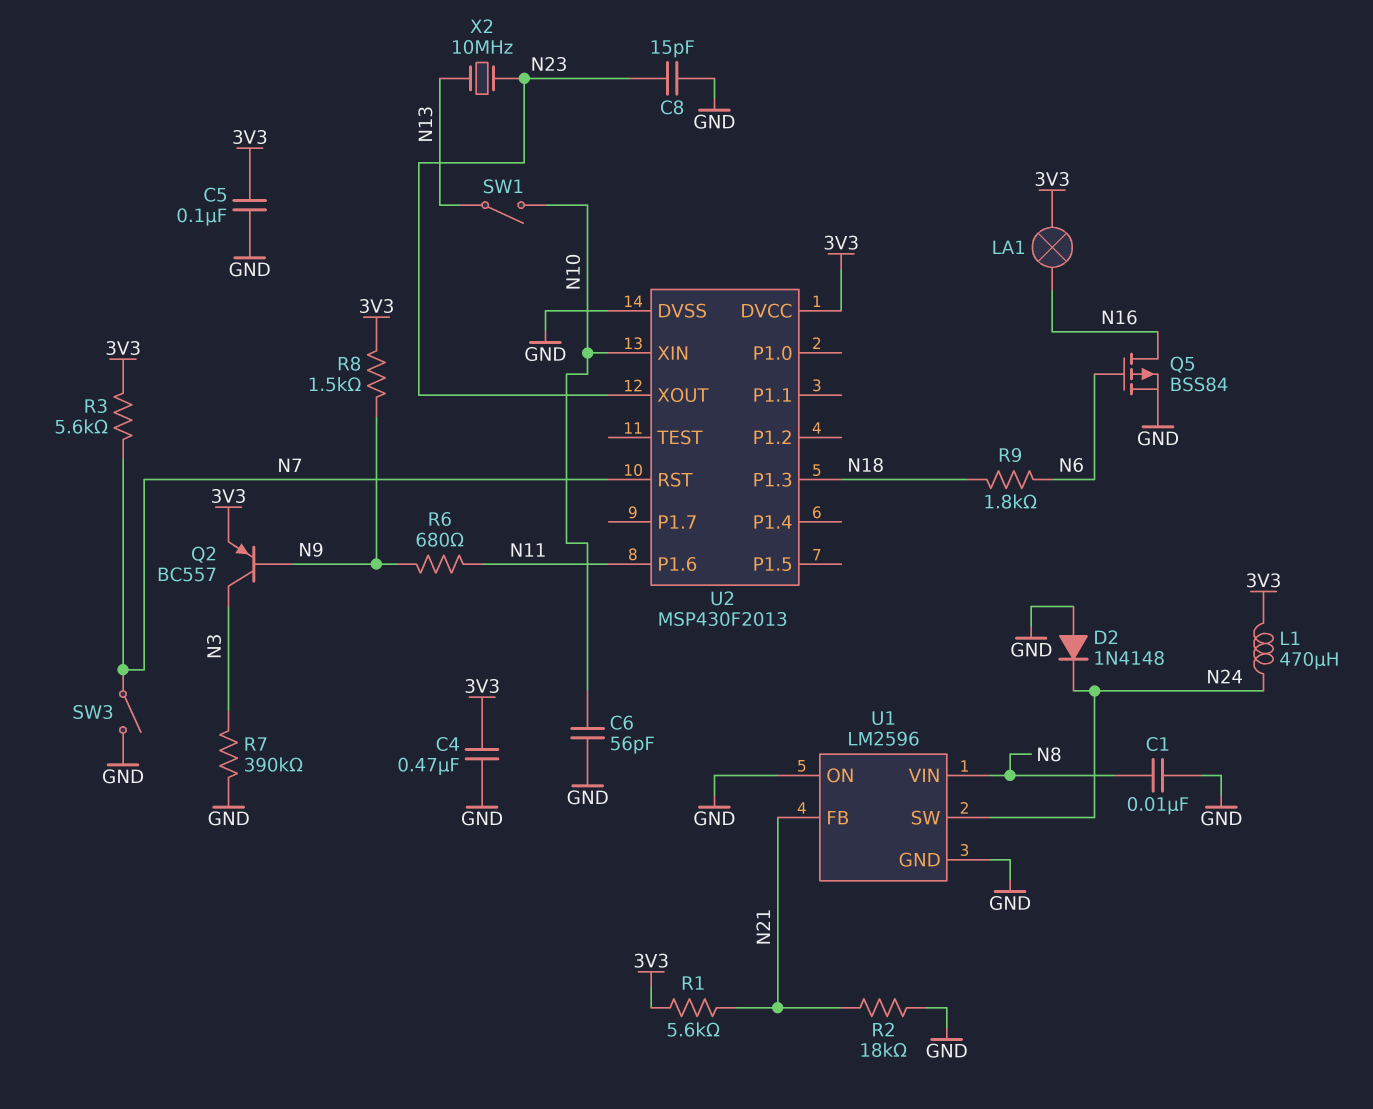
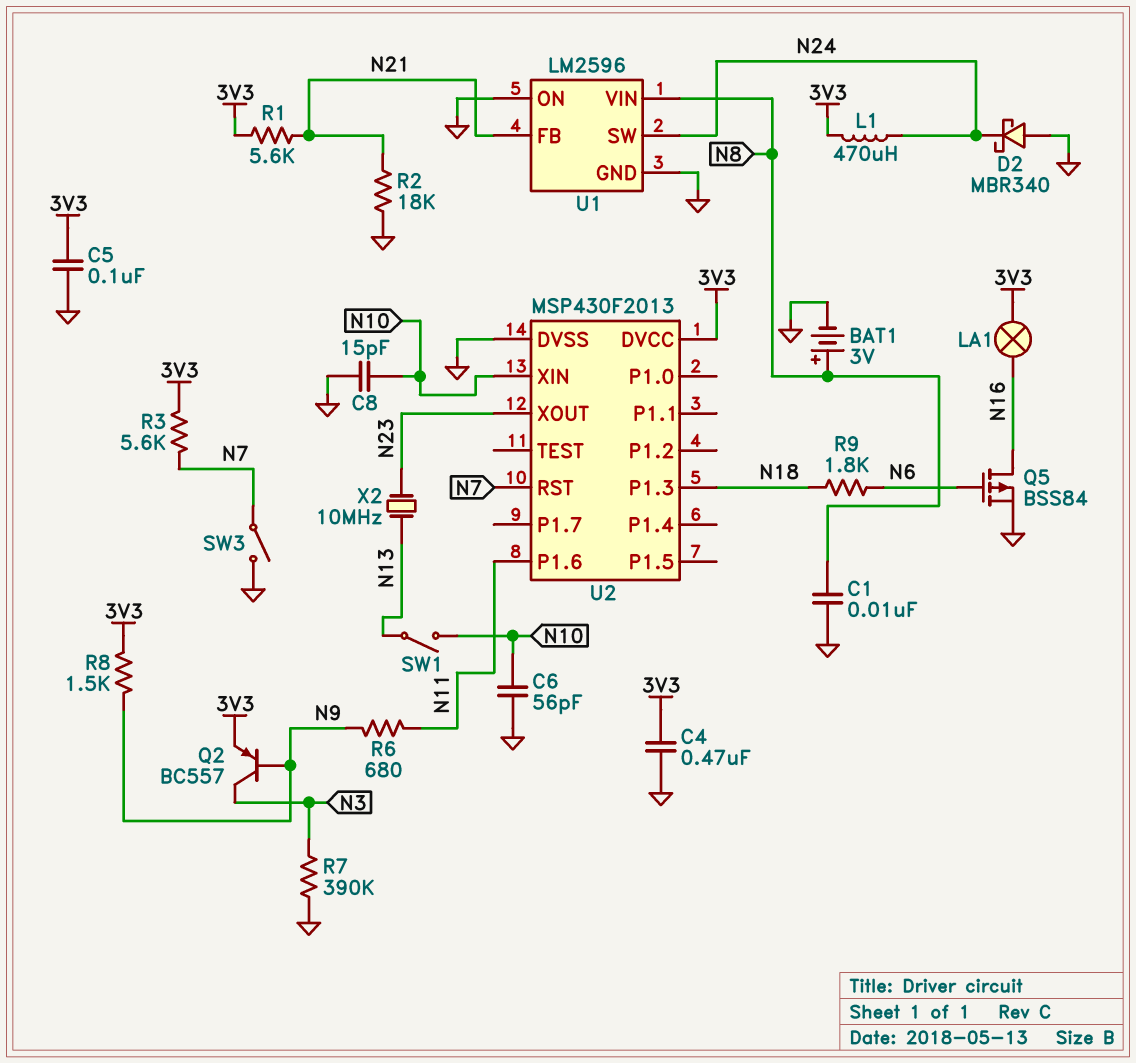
BAT1: none -> 3V (plus N8, minus GND)
C8: 15pF (GND, N23) -> 15pF (GND, N10)
D2: diode 1N4148 (A GND, K N24) -> schottky MBR340 (A GND, K N24)

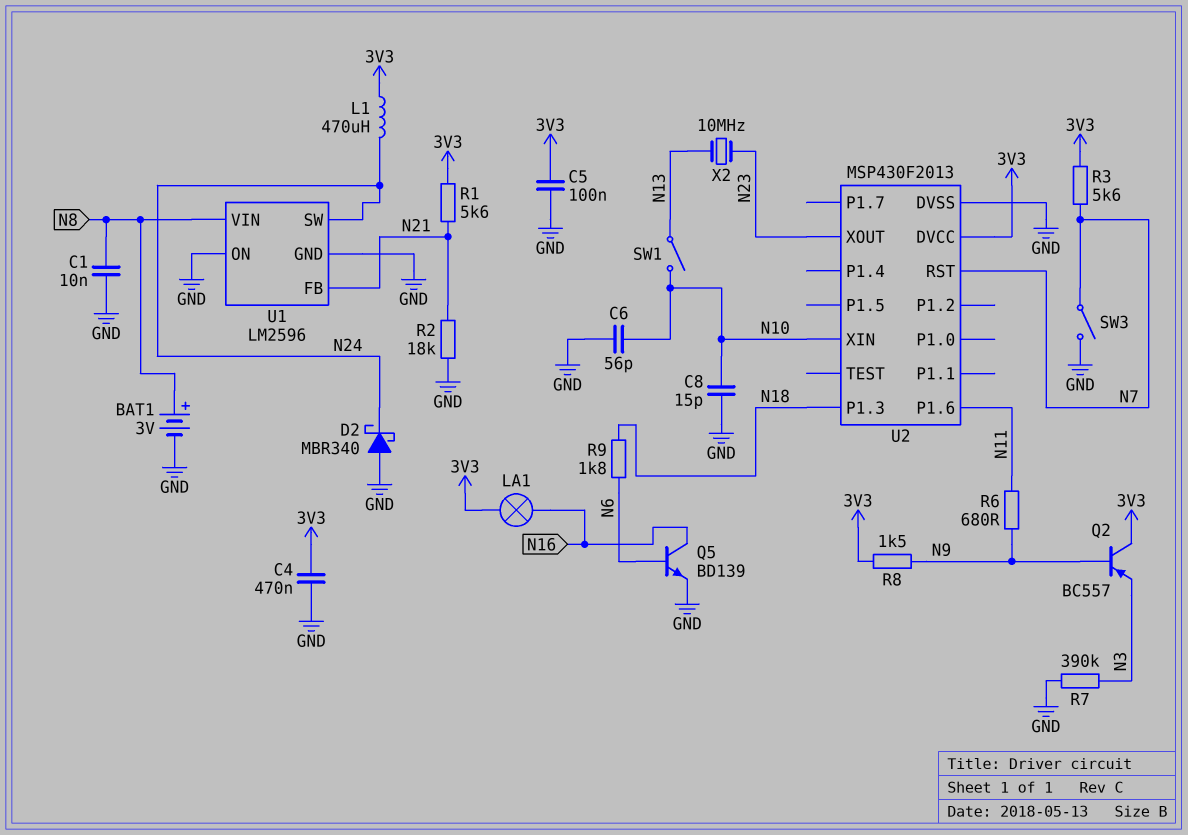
Q2: PNP BC557 (B N9, C N3, E 3V3) -> PNP BC557 (B N9, C 3V3, E N3)
Q5: PMOS BSS84 (G N6, D N16, S GND) -> NPN BD139 (B N6, C N16, E GND)

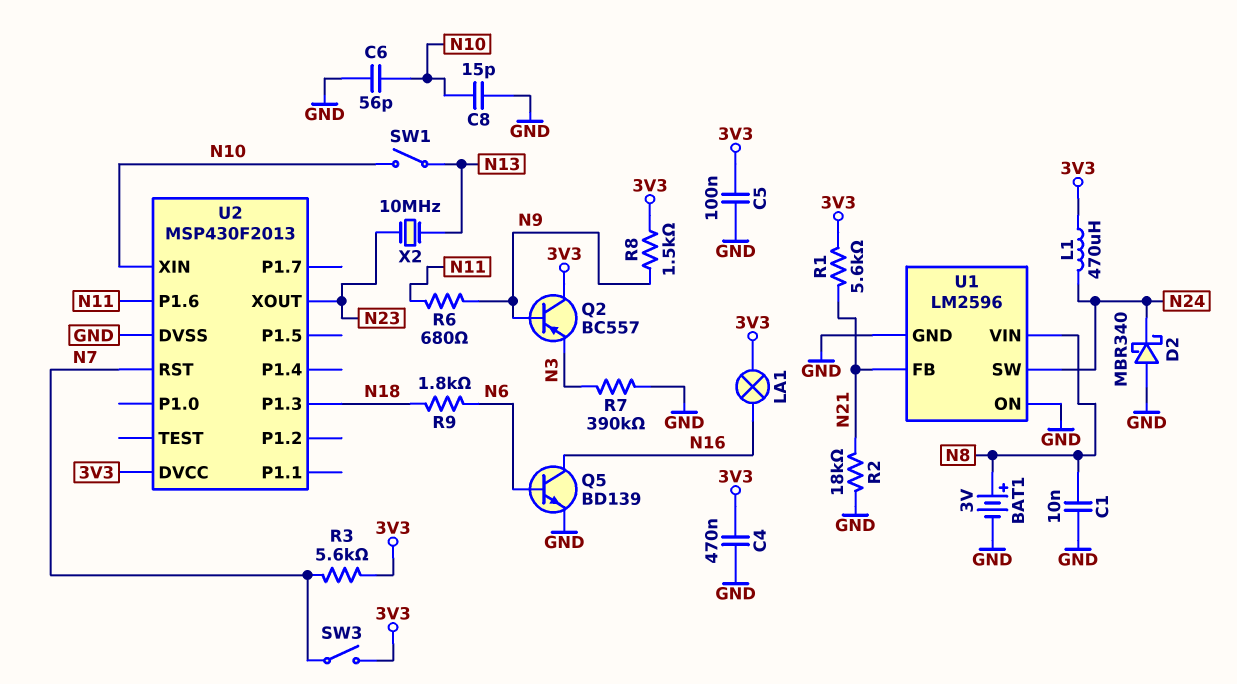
SW3: switch (GND, N7) -> switch (3V3, N7)

